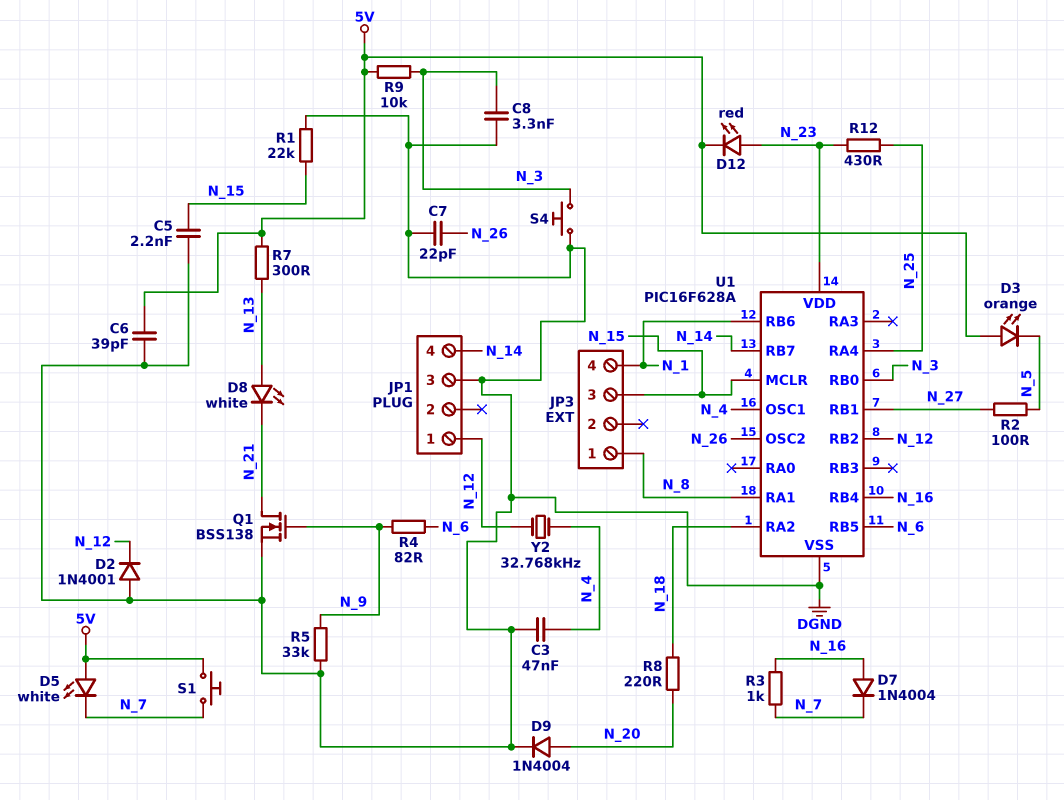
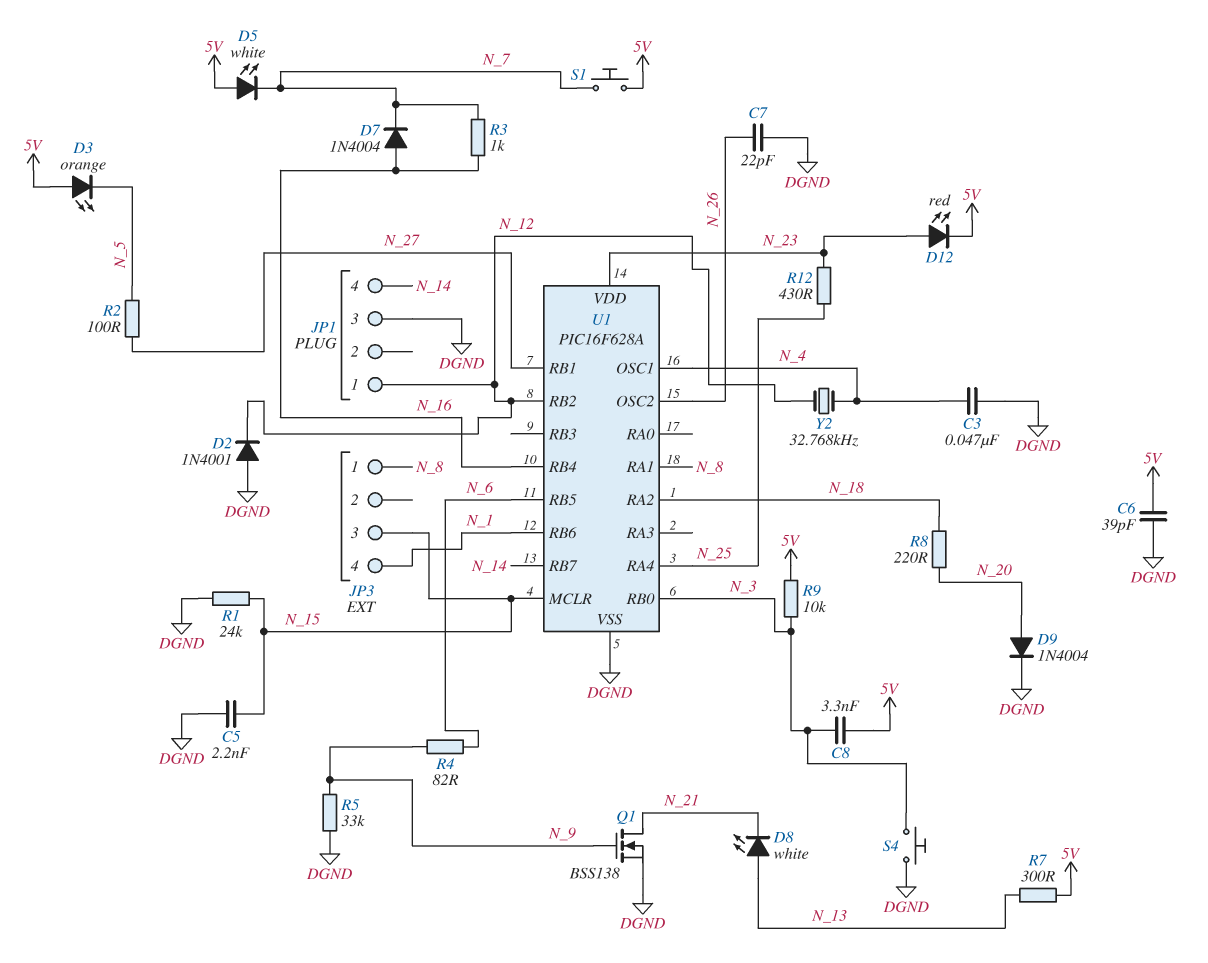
C8: 3.3nF (DGND, N_3) -> 3.3nF (5V, N_3)
R1: 22k (DGND, N_15) -> 24k (DGND, N_15)

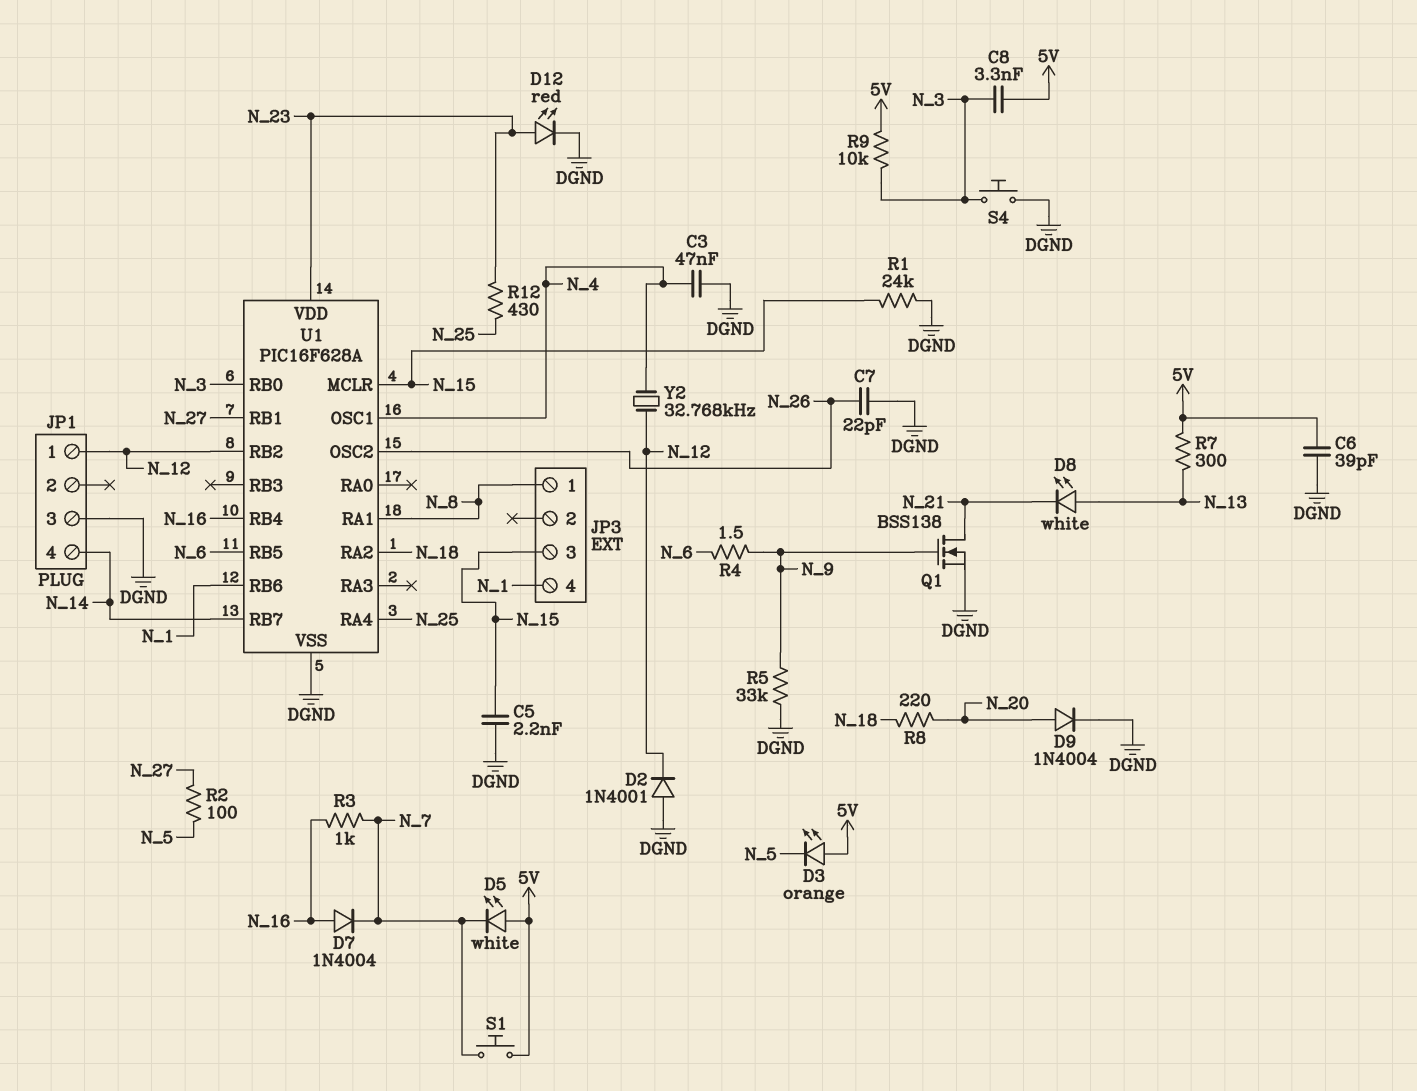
D12: LED red (A N_23, K 5V) -> LED red (A N_23, K DGND)
R4: 82 (N_6, N_9) -> 1.5 (N_6, N_9)

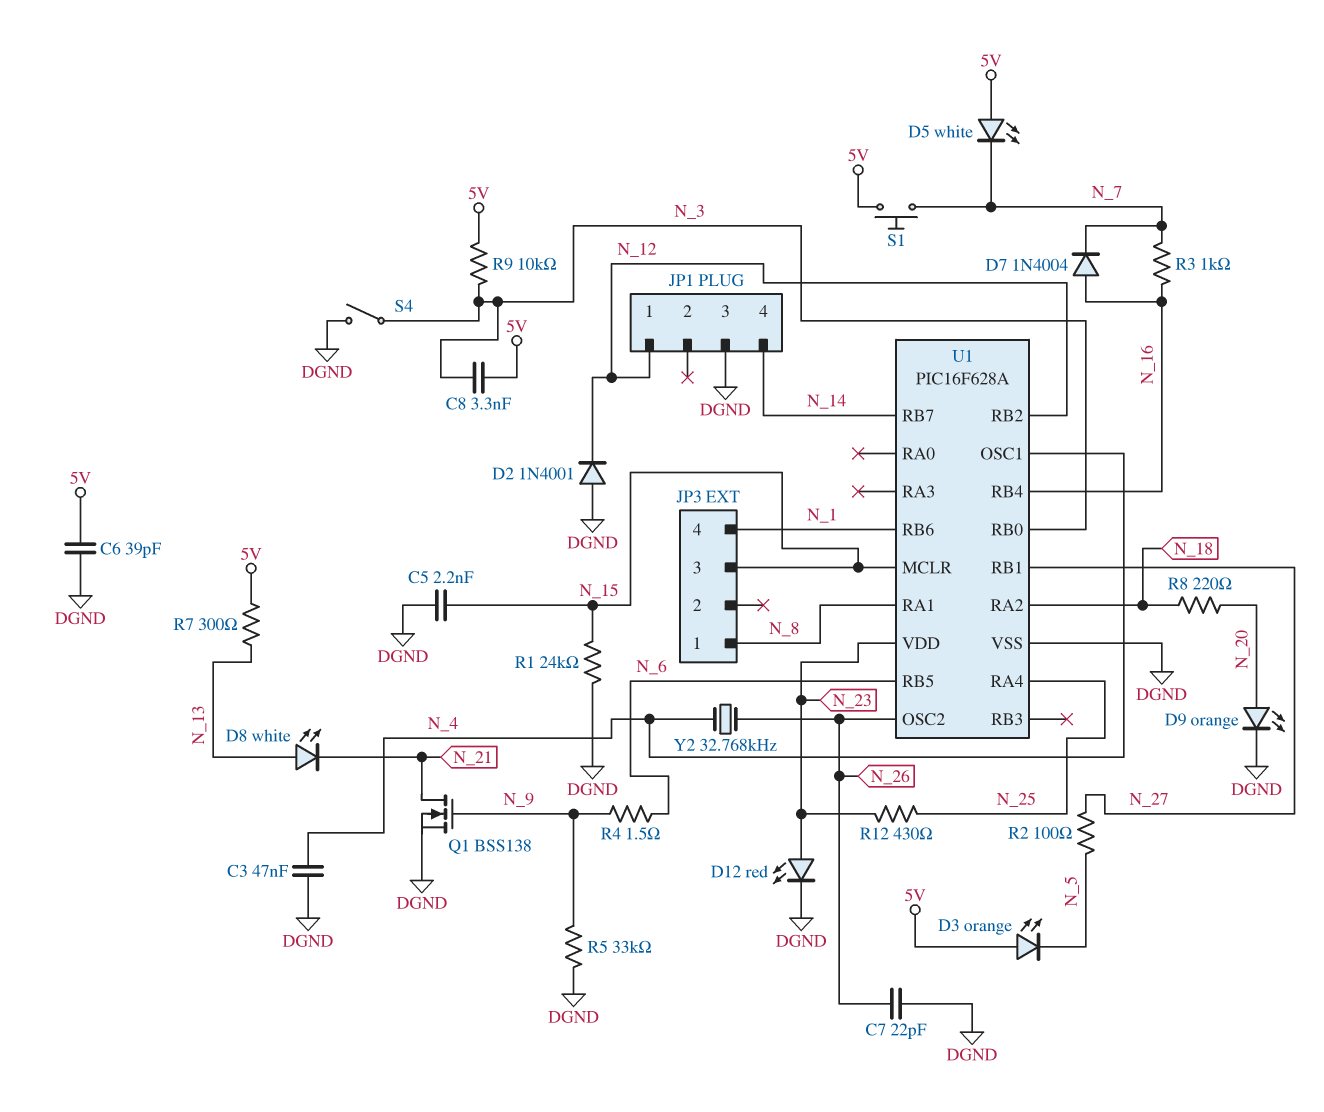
D9: diode 1N4004 (A N_20, K DGND) -> LED orange (A N_20, K DGND)
S4: button (DGND, N_3) -> switch (DGND, N_3)
Y2: 32.768kHz (N_4, N_12) -> 32.768kHz (N_4, N_26)

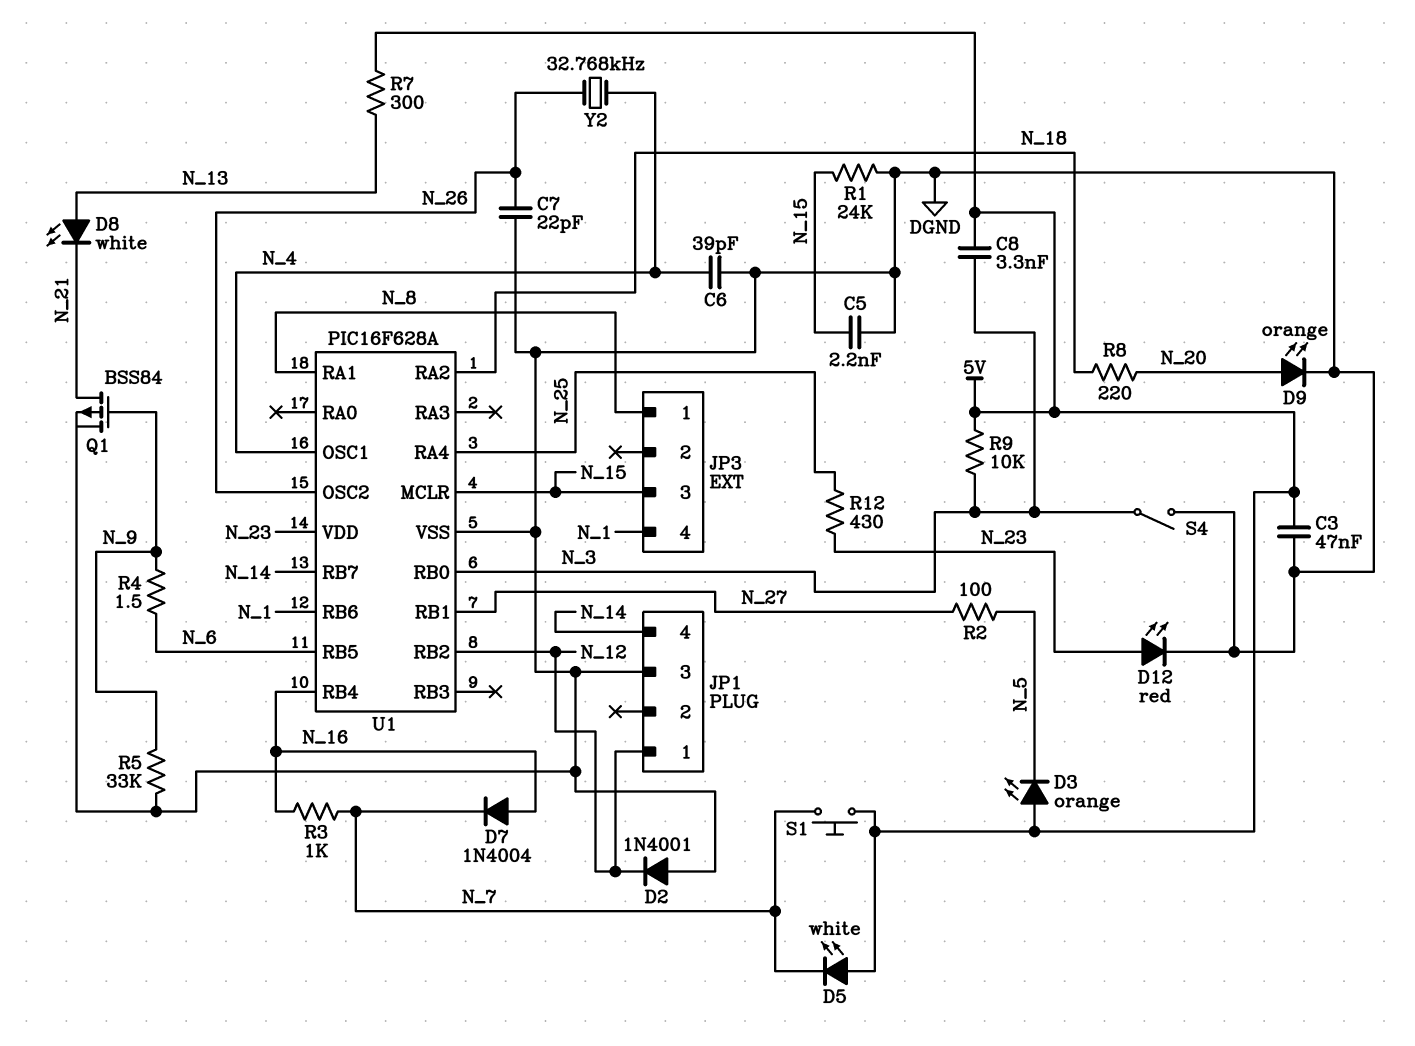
C3: 47nF (DGND, N_4) -> 47nF (5V, DGND)
C6: 39pF (5V, DGND) -> 39pF (DGND, N_4)
Q1: NMOS BSS138 (G N_9, D N_21, S DGND) -> PMOS BSS84 (G N_9, D N_21, S DGND)

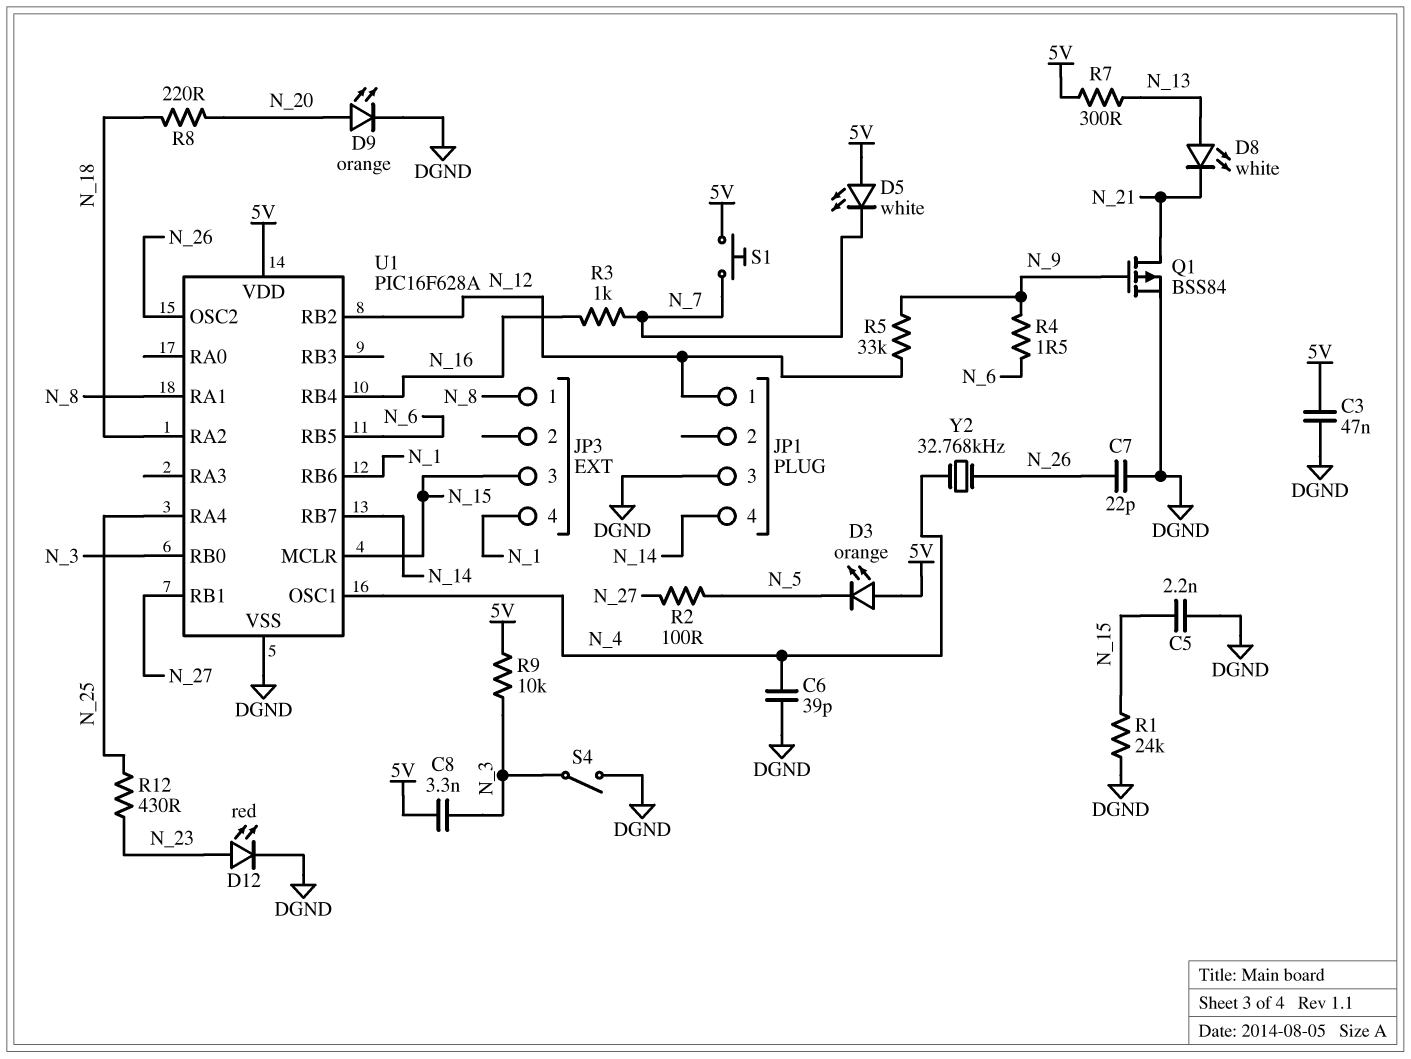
D2: diode 1N4001 (A DGND, K N_12) -> none
D7: diode 1N4004 (A N_16, K N_7) -> none
R5: 33k (DGND, N_9) -> 33k (N_9, N_12)
U1 pin VDD: N_23 -> 5V

